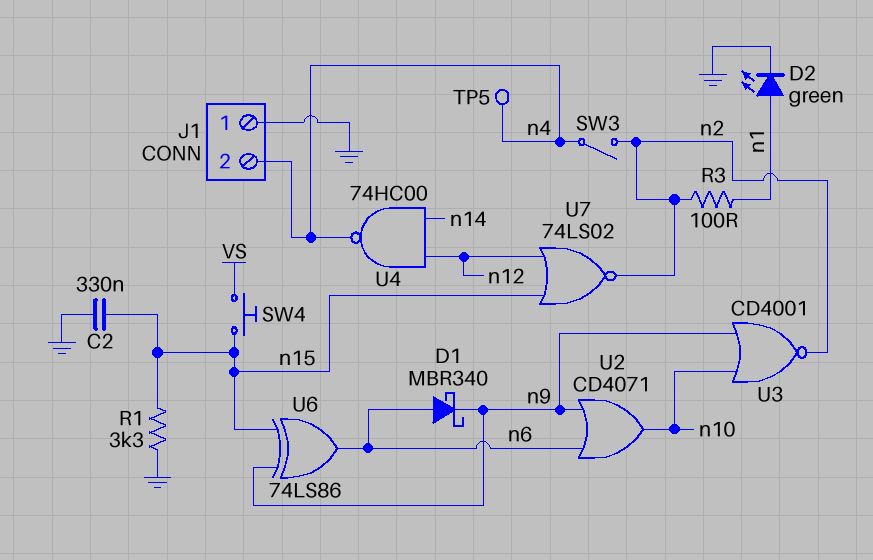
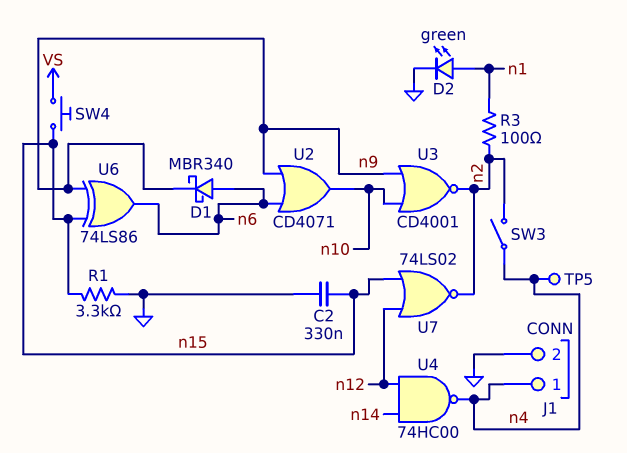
J1 pin 1: GND -> n4
J1 pin 2: n4 -> GND

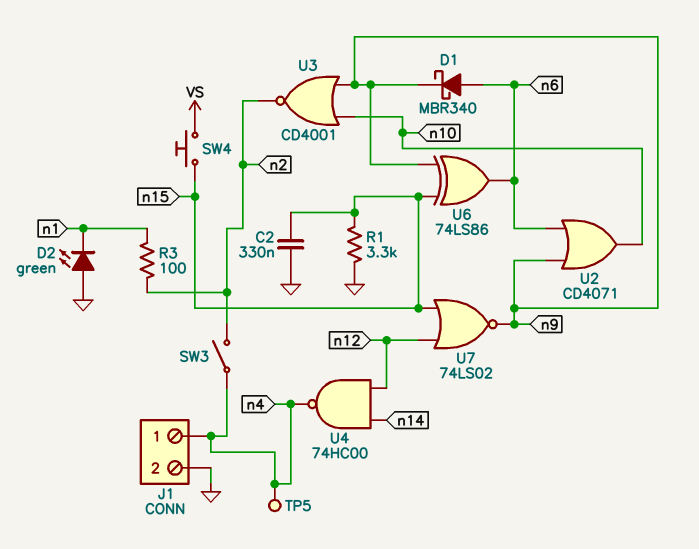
D2: LED green (A n1, K GND) -> LED green (A GND, K n1)
U7: NOR 74LS02 (in n12, in n15, out n2) -> NOR 74LS02 (in n12, in n15, out n9)

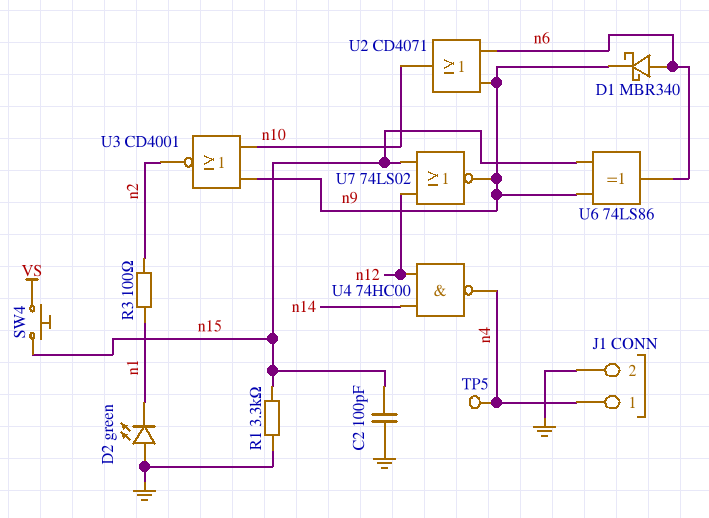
C2: 330nF (GND, n15) -> 100pF (GND, n15)
SW3: switch (n2, n4) -> none

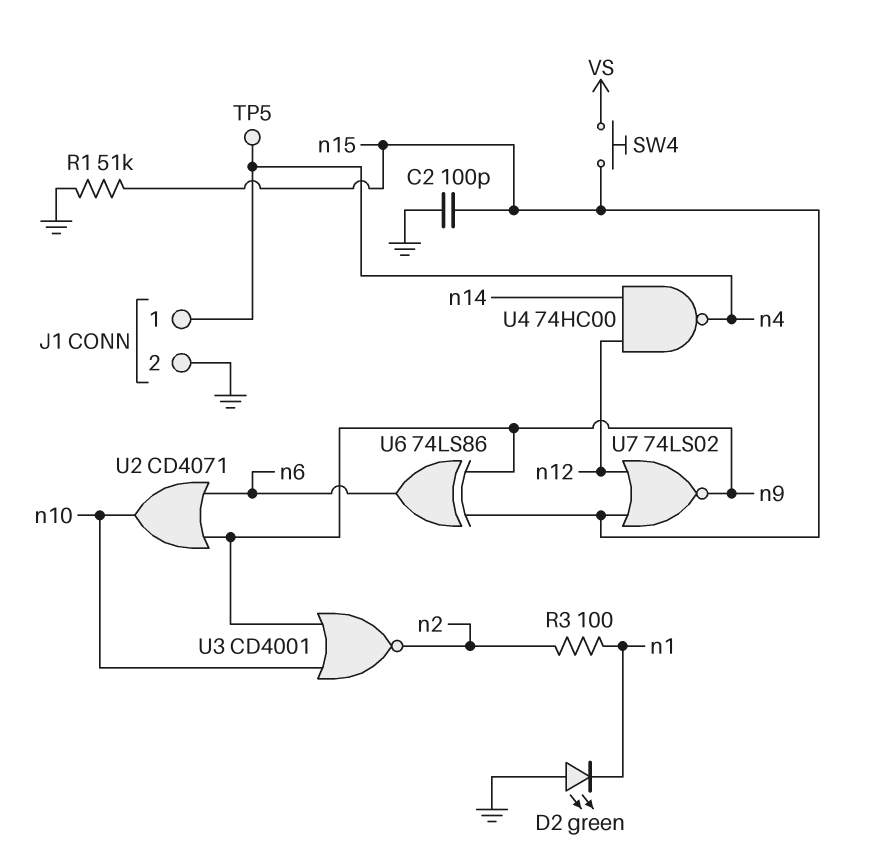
D1: schottky MBR340 (A n6, K n9) -> none
R1: 3.3k (GND, n15) -> 51k (GND, n15)

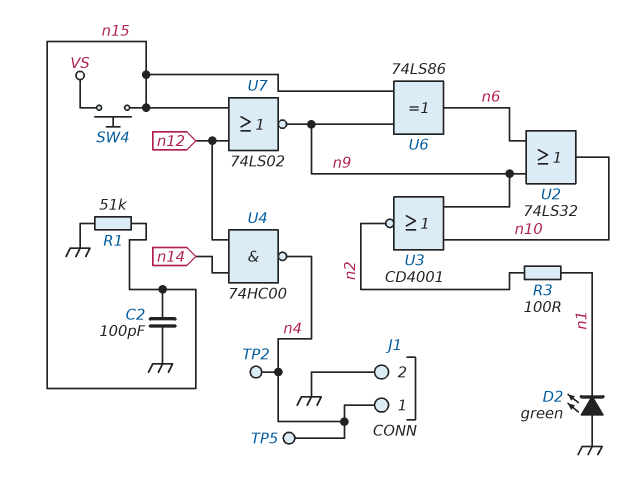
TP2: none -> test point (n4)
U2: OR CD4071 (in n6, in n9, out n10) -> OR 74LS32 (in n6, in n9, out n10)

